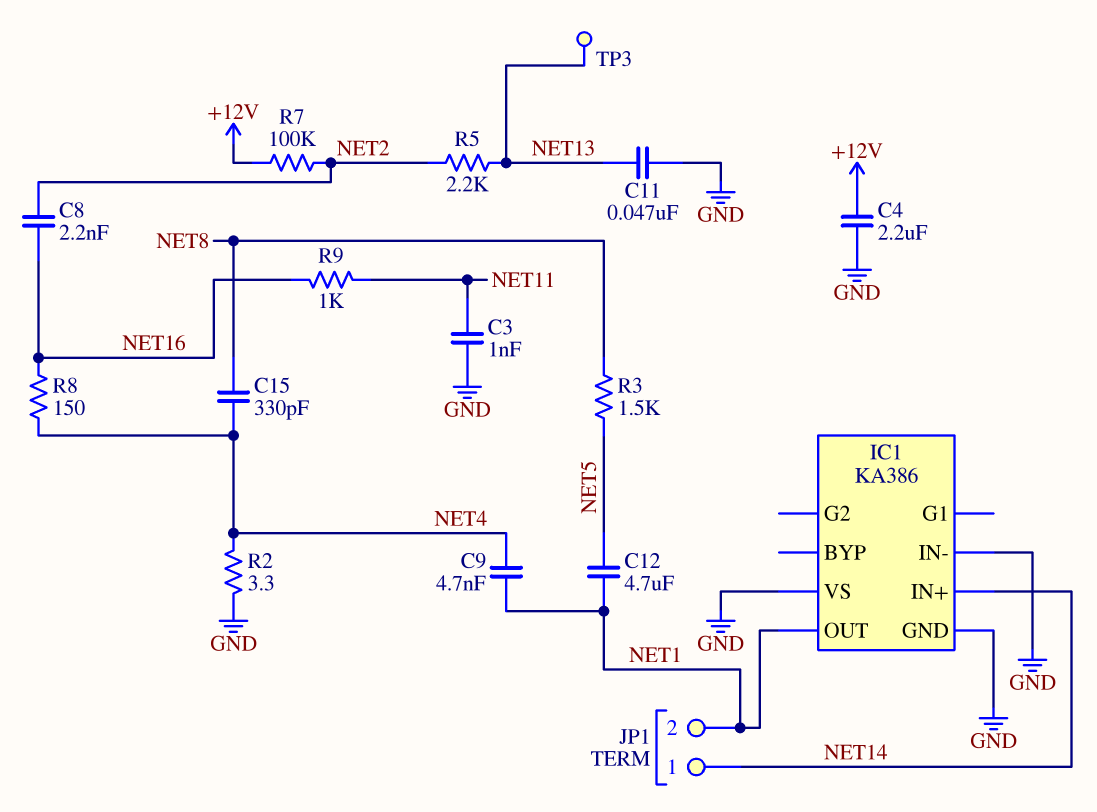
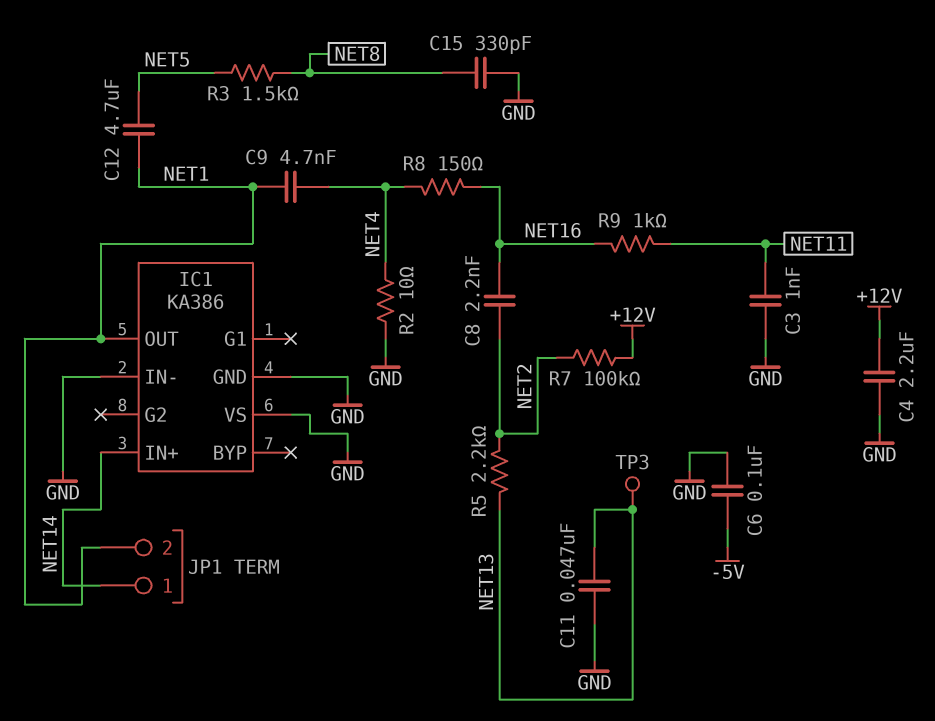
C6: none -> 100nF (-5V, GND)
C15: 330pF (NET4, NET8) -> 330pF (GND, NET8)
R2: 3.3 (GND, NET4) -> 10 (GND, NET4)

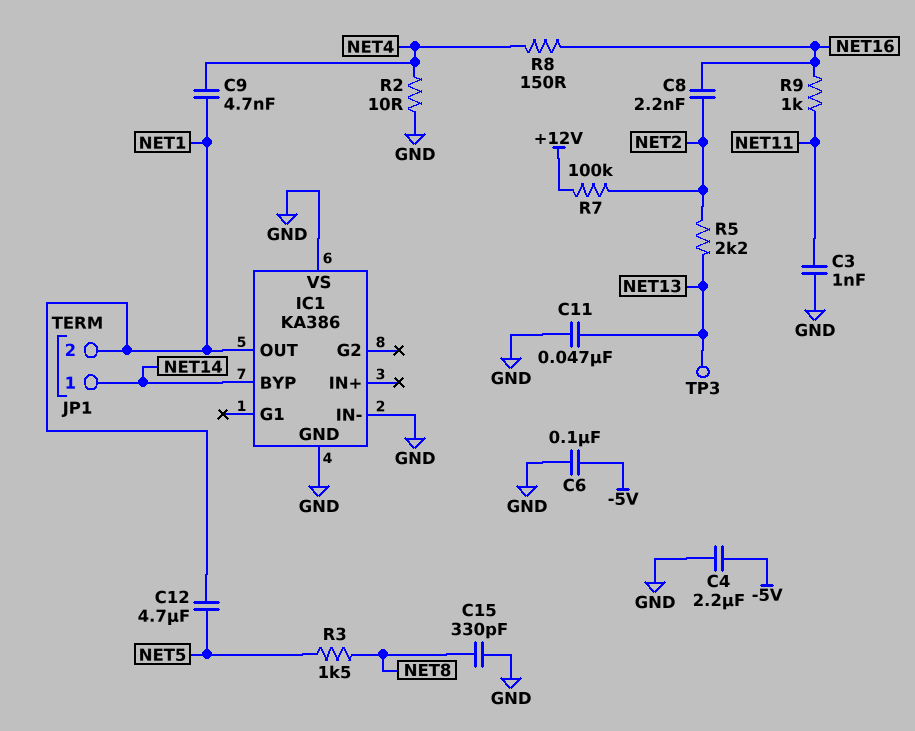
C4: 2.2uF (+12V, GND) -> 2.2uF (-5V, GND)
IC1 pin BYP: none -> NET14
IC1 pin IN+: NET14 -> none

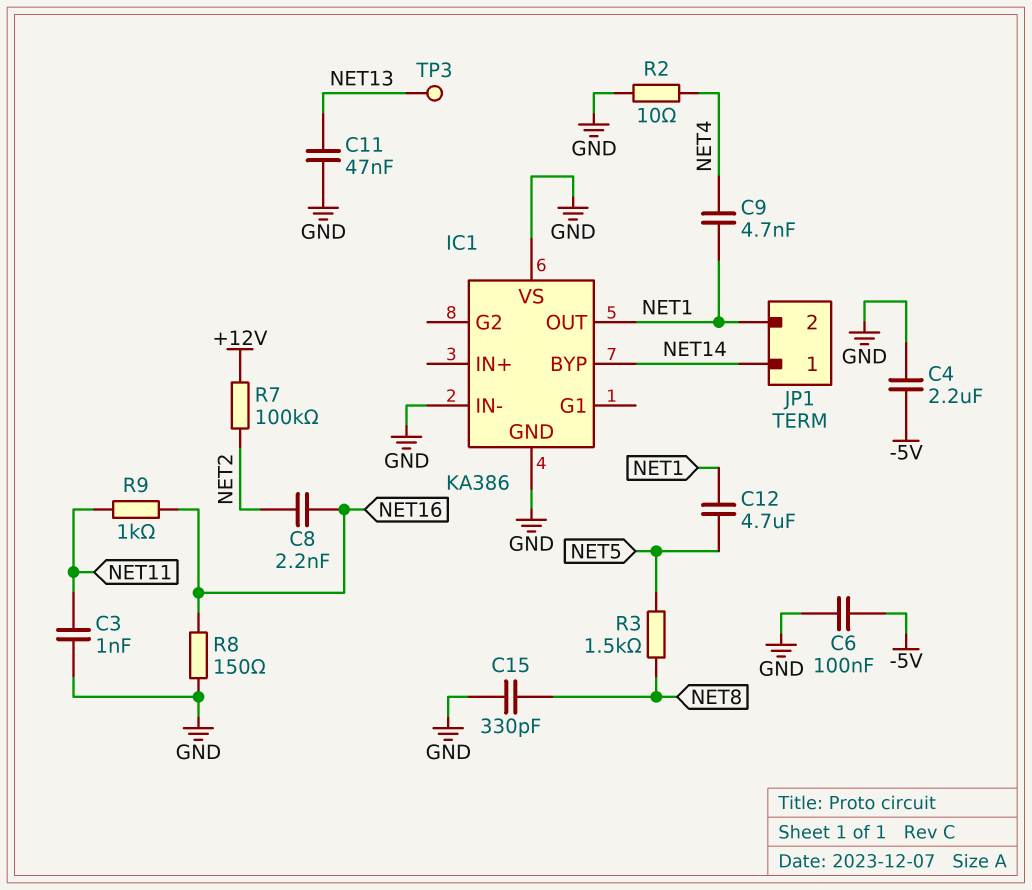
R5: 2.2k (NET2, NET13) -> none
R8: 150 (NET4, NET16) -> 150 (GND, NET16)

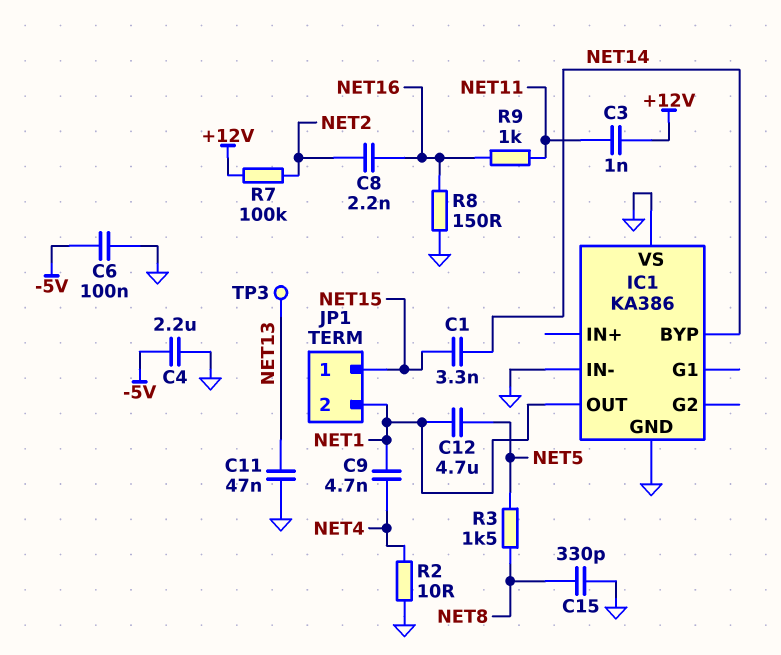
C1: none -> 3.3nF (NET14, NET15)
C3: 1nF (GND, NET11) -> 1nF (+12V, NET11)
JP1 pin 1: NET14 -> NET15

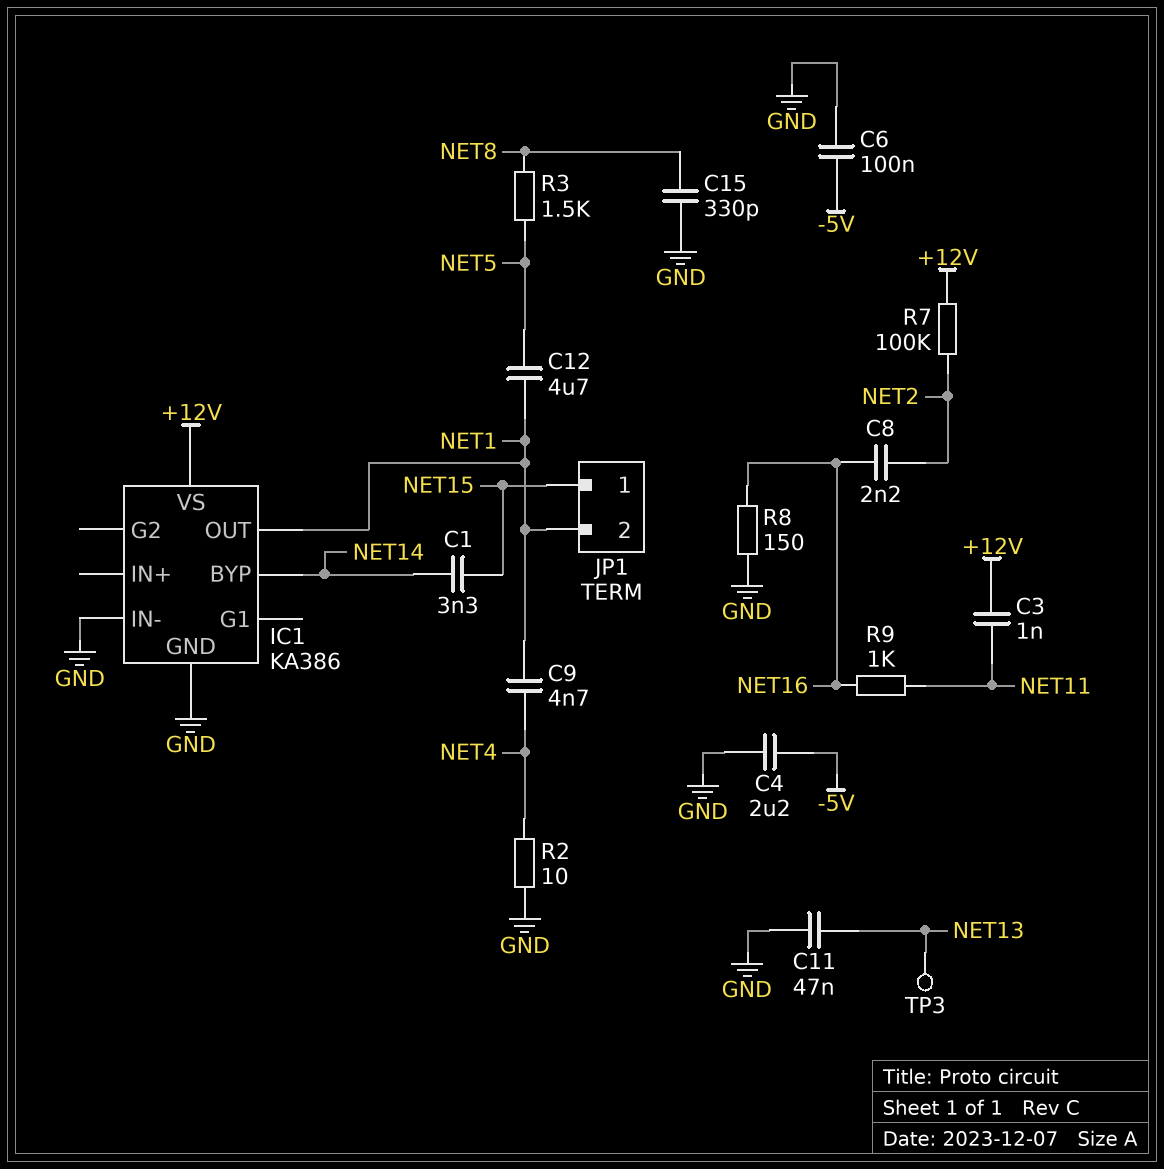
IC1 pin VS: GND -> +12V

